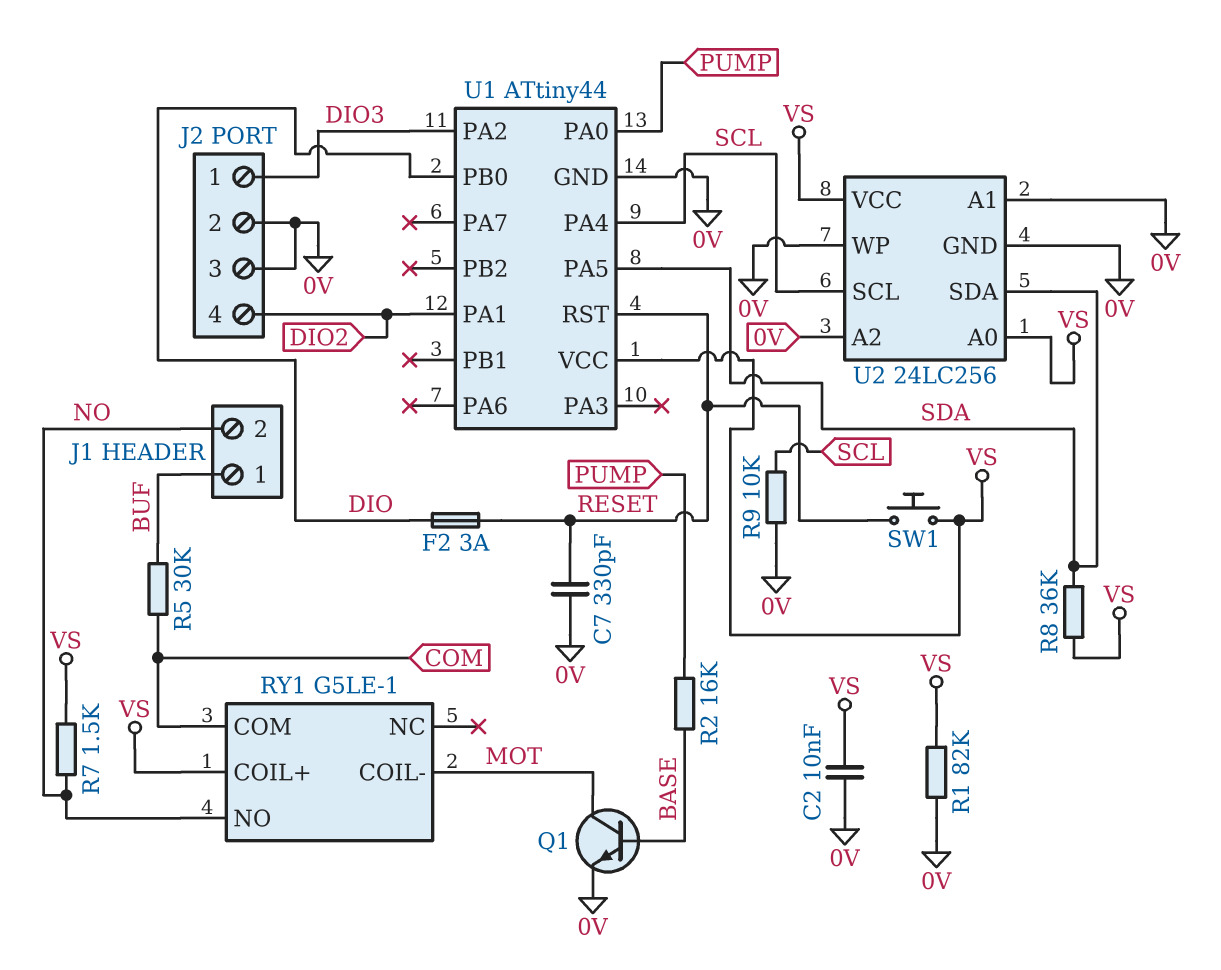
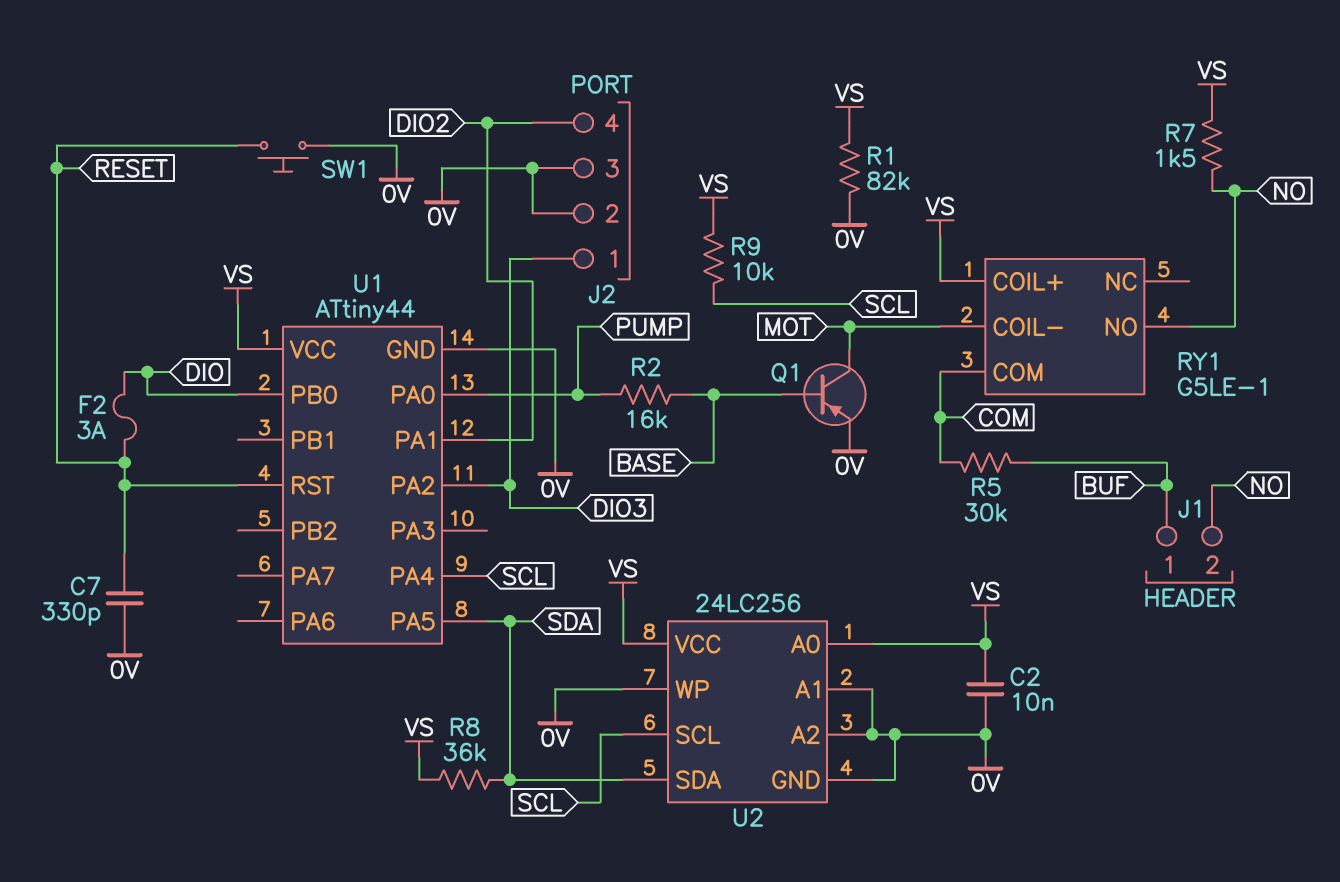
Q1: NPN (B BASE, C MOT, E 0V) -> PNP (B BASE, C MOT, E 0V)
R9: 10k (0V, SCL) -> 10k (SCL, VS)
SW1: button (RESET, VS) -> button (0V, RESET)

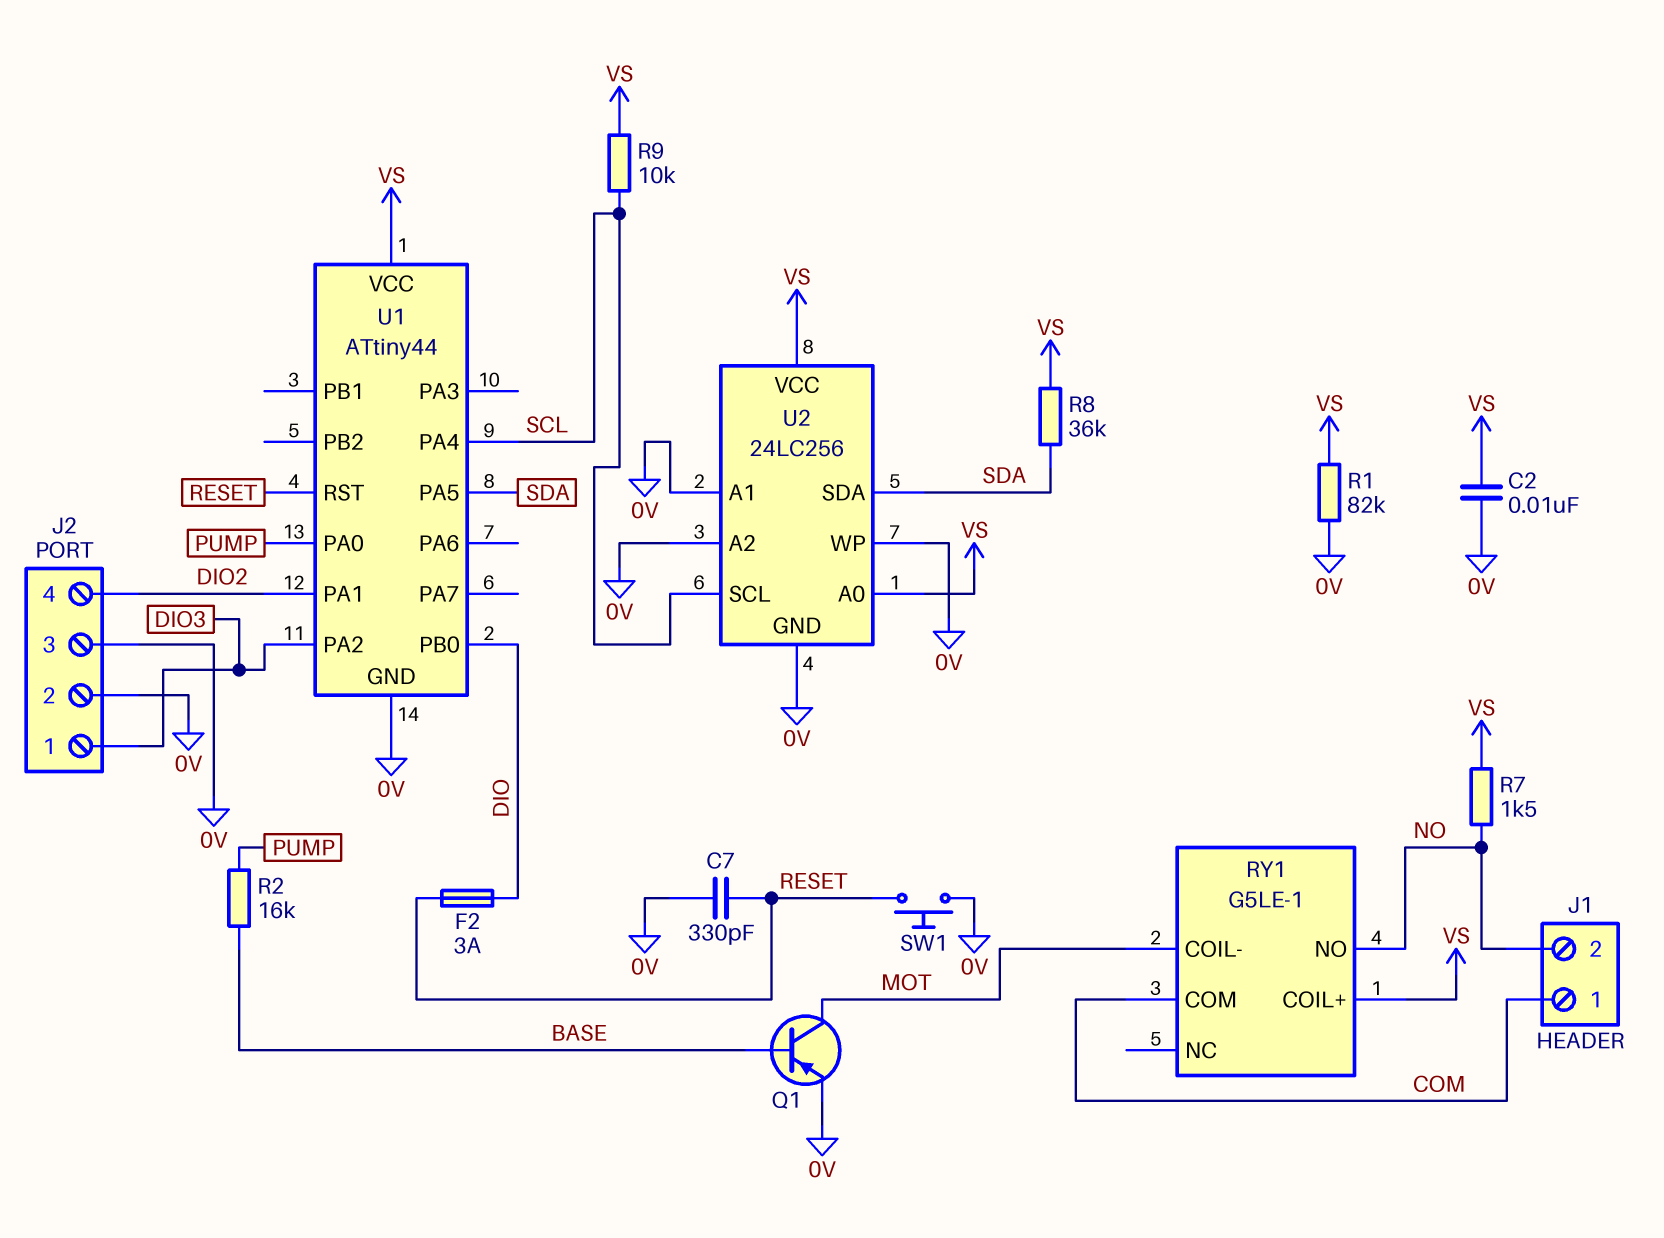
J1 pin 1: BUF -> COM
R5: 30k (BUF, COM) -> none

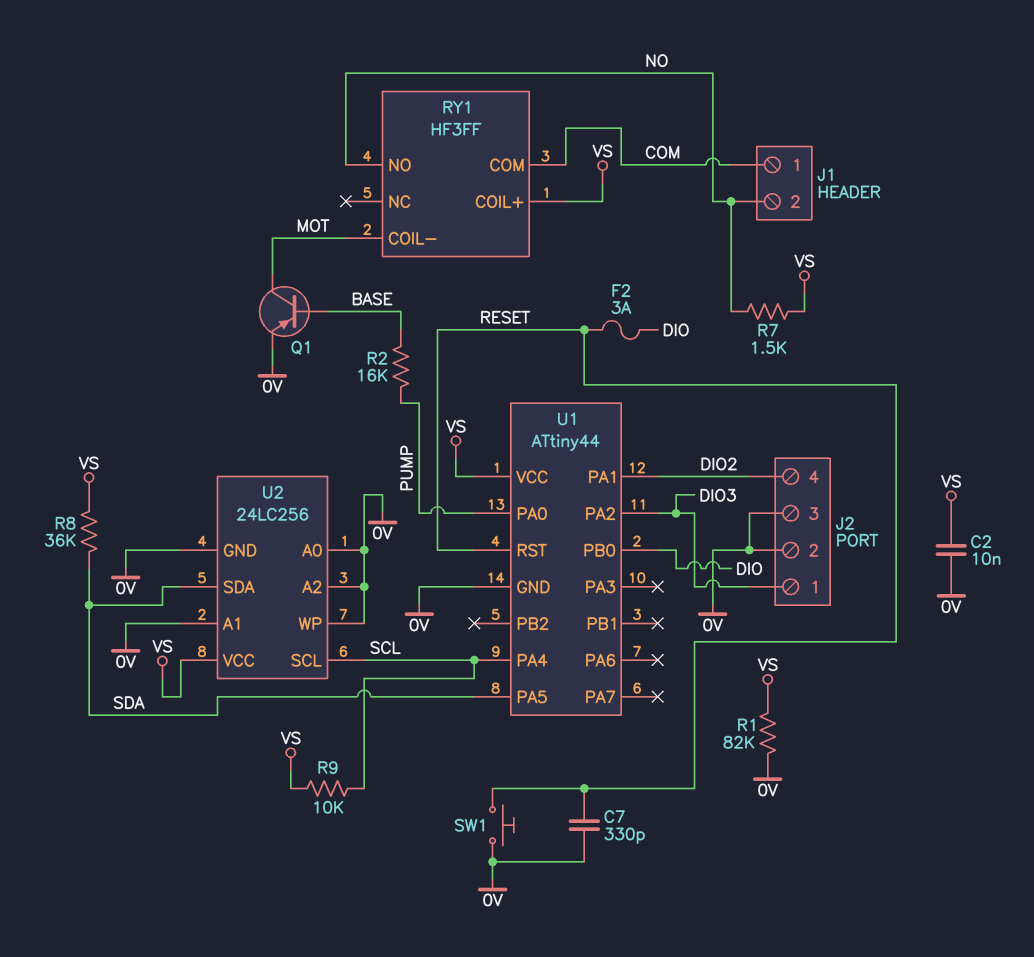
RY1: G5LE-1 -> HF3FF
U2 pin A0: VS -> 0V

